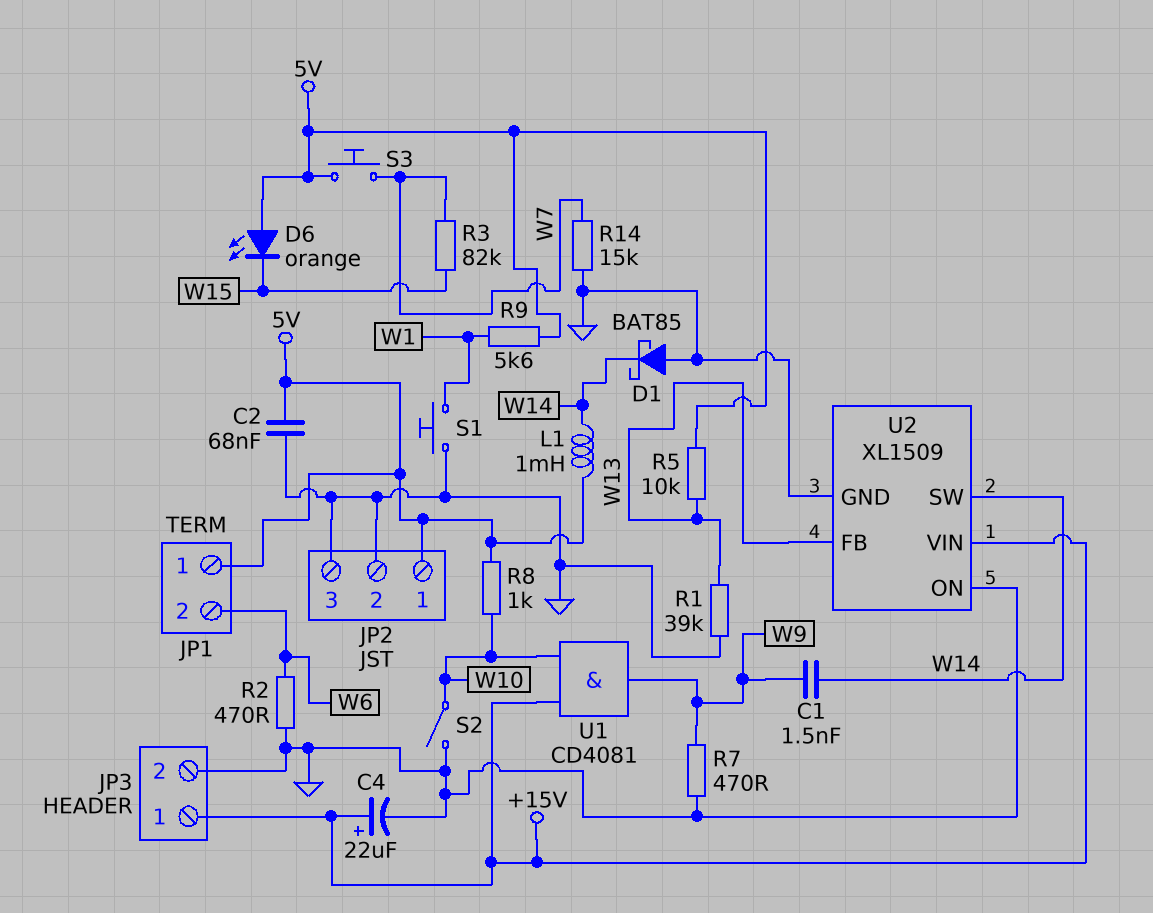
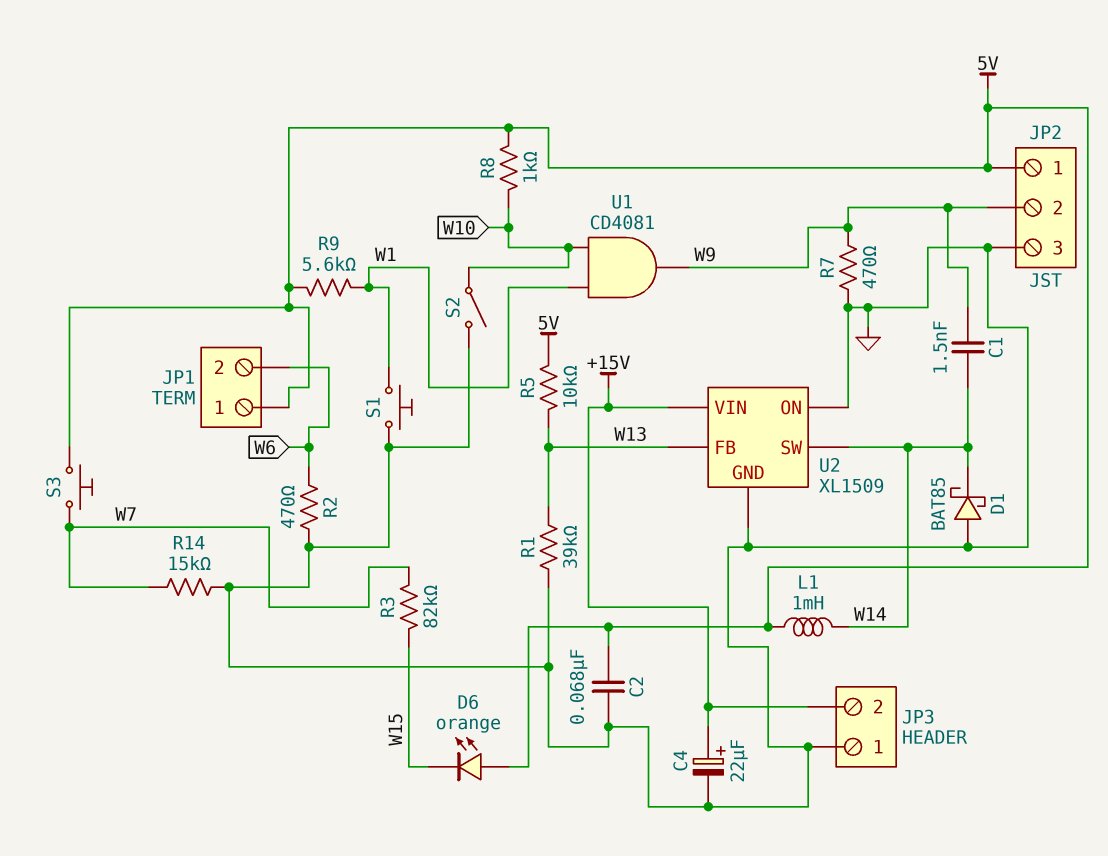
JP2 pin 2: GND -> W9
JP3 pin 1: +15V -> GND
JP3 pin 2: GND -> +15V
U1: AND CD4081 (in +15V, in W10, out W9) -> AND CD4081 (in W1, in W10, out W9)

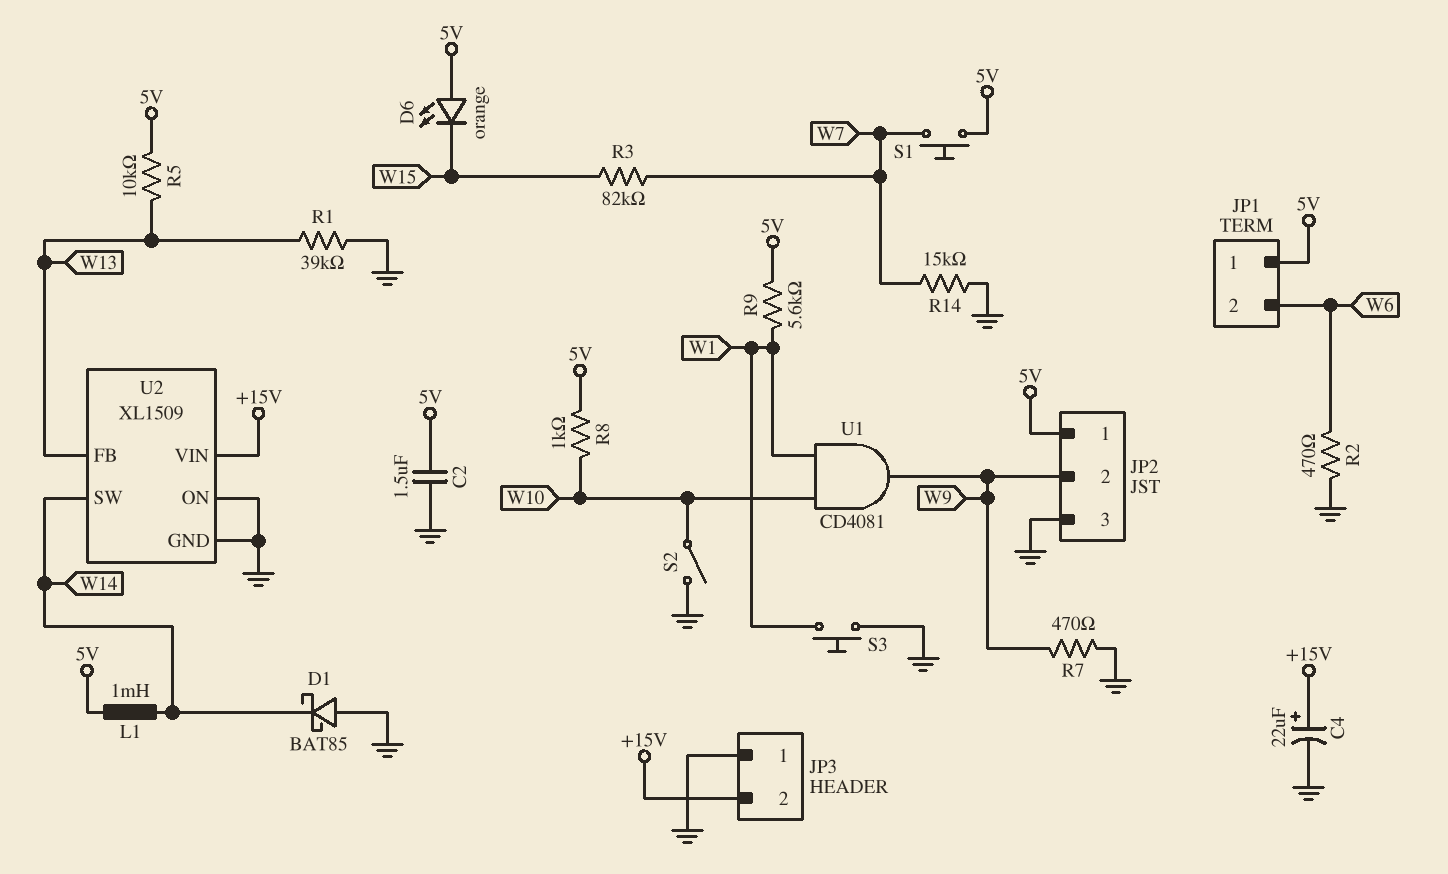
C1: 1.5nF (W9, W14) -> none
C2: 68nF (5V, GND) -> 1.5uF (5V, GND)
S1: button (GND, W1) -> button (5V, W7)
S3: button (5V, W7) -> button (GND, W1)

